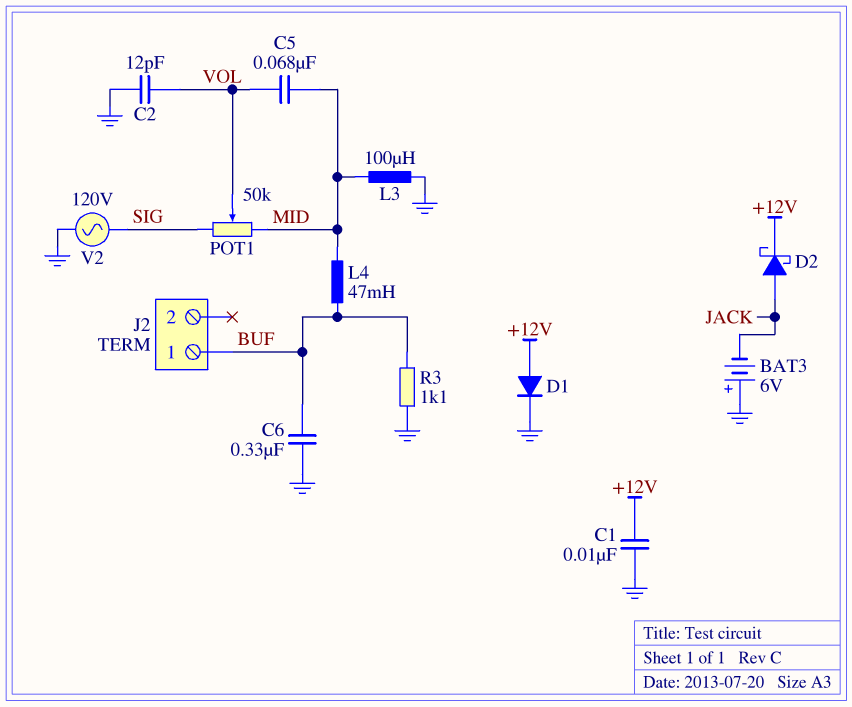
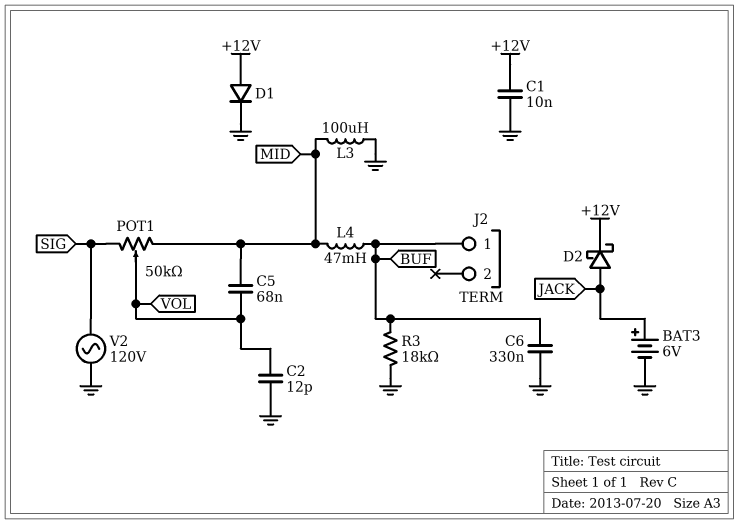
BAT3: 6V (plus GND, minus JACK) -> 6V (plus JACK, minus GND)
R3: 1.1k (BUF, GND) -> 18k (BUF, GND)

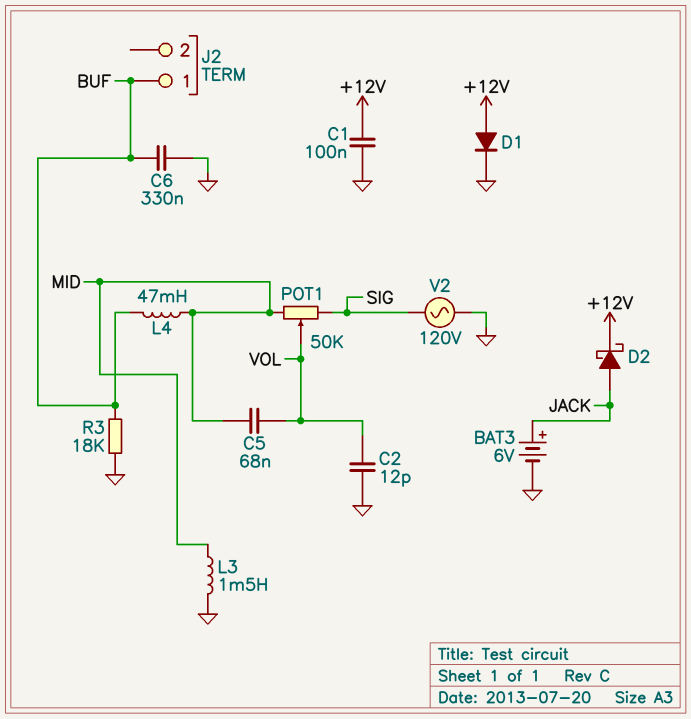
C1: 10nF (+12V, GND) -> 100nF (+12V, GND)
L3: 100uH (GND, MID) -> 1.5mH (GND, MID)

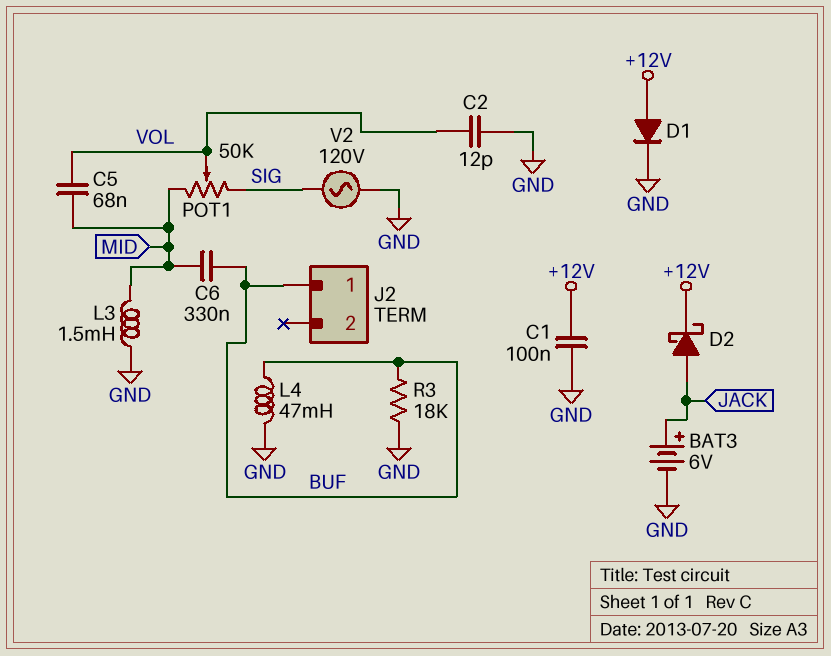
C6: 330nF (BUF, GND) -> 330nF (BUF, MID)
L4: 47mH (BUF, MID) -> 47mH (BUF, GND)

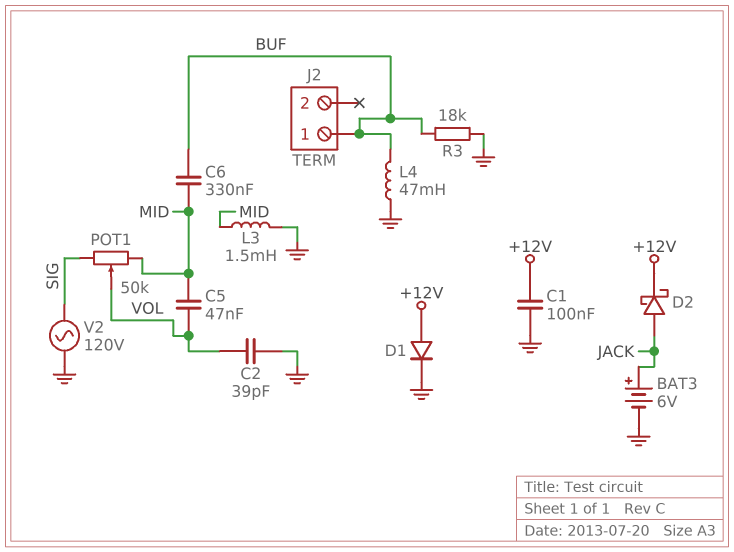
C2: 12pF (GND, VOL) -> 39pF (GND, VOL)
C5: 68nF (MID, VOL) -> 47nF (MID, VOL)

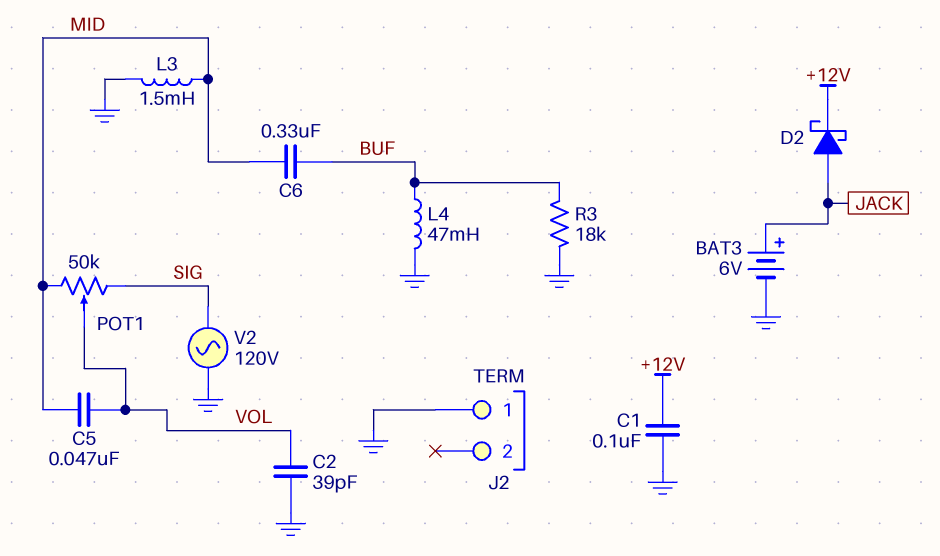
D1: diode (A +12V, K GND) -> none
J2 pin 1: BUF -> GND

